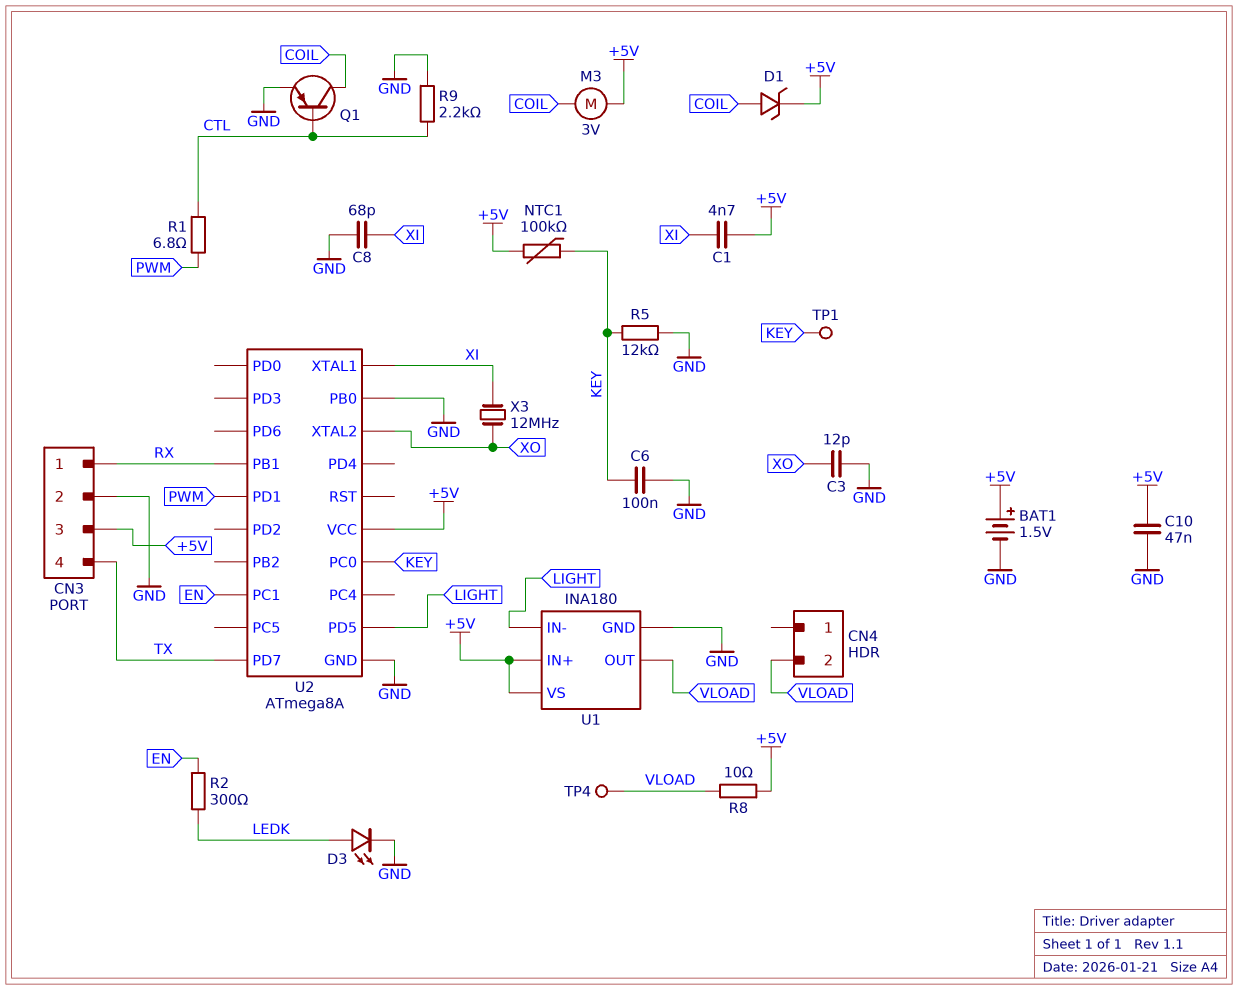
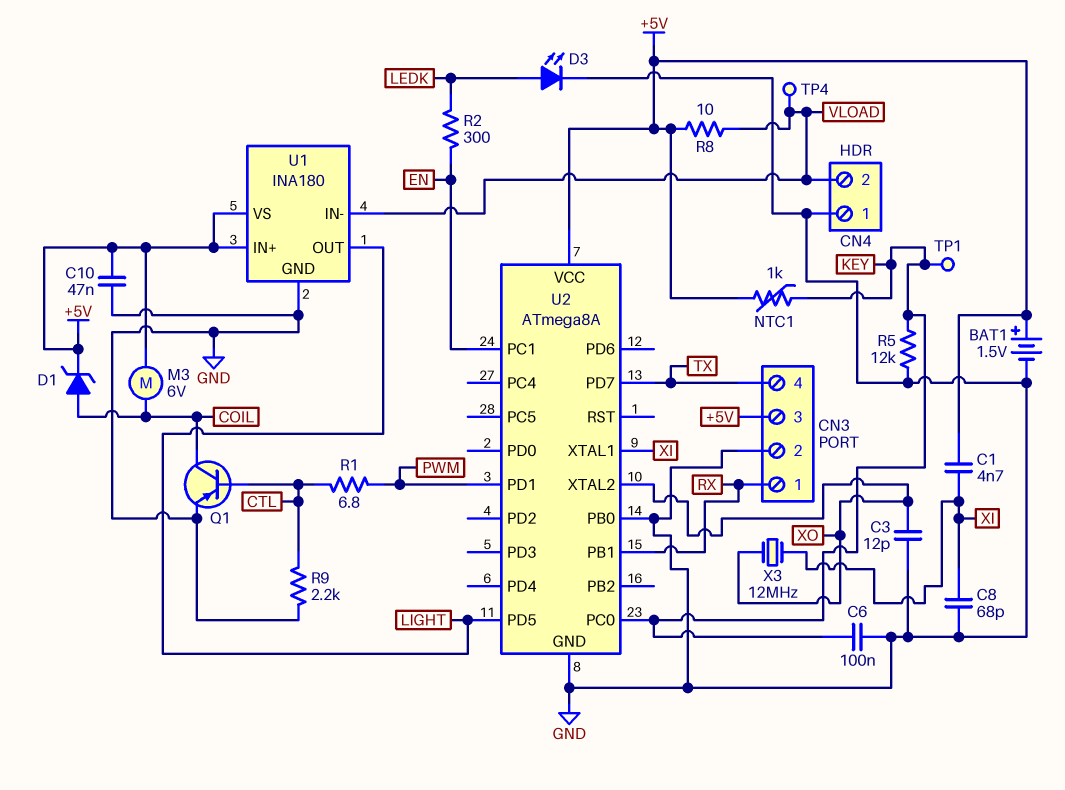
CN4 pin 1: none -> GND
M3: motor 3V (+5V, COIL) -> motor 6V (+5V, COIL)
NTC1: 100k (+5V, KEY) -> 1k (+5V, KEY)
U1 pin IN-: LIGHT -> VLOAD
U1 pin OUT: VLOAD -> LIGHT

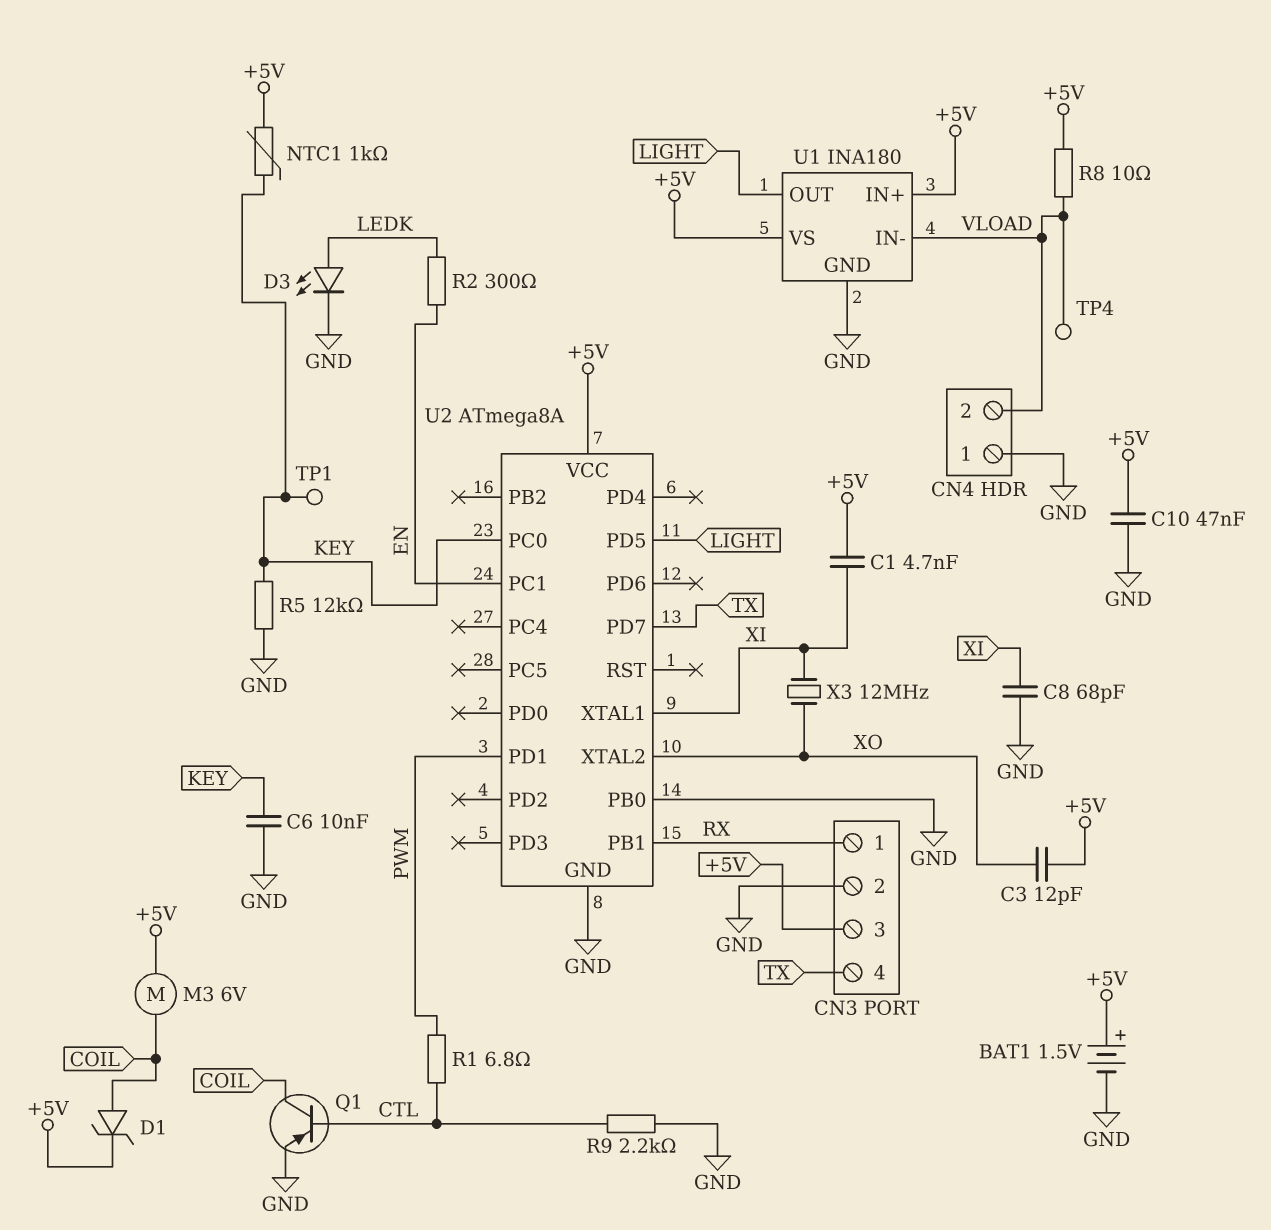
C3: 12pF (GND, XO) -> 12pF (+5V, XO)
C6: 100nF (GND, KEY) -> 10nF (GND, KEY)

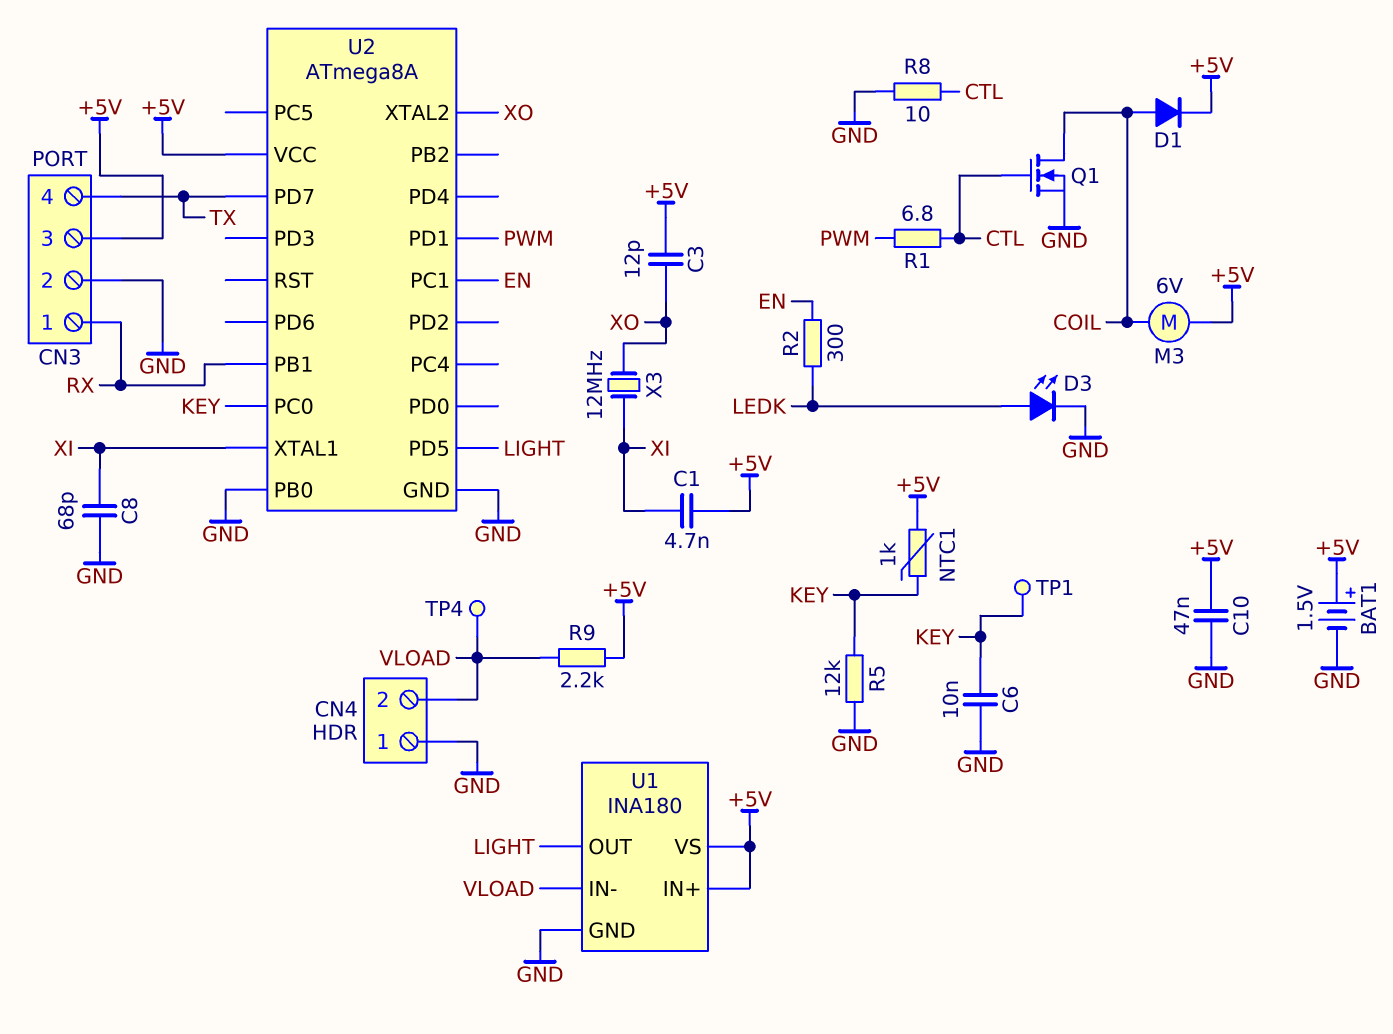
D1: zener (A COIL, K +5V) -> diode (A COIL, K +5V)
Q1: PNP (B CTL, C COIL, E GND) -> NMOS (G CTL, D COIL, S GND)
R8: 10 (+5V, VLOAD) -> 10 (CTL, GND)
R9: 2.2k (CTL, GND) -> 2.2k (+5V, VLOAD)

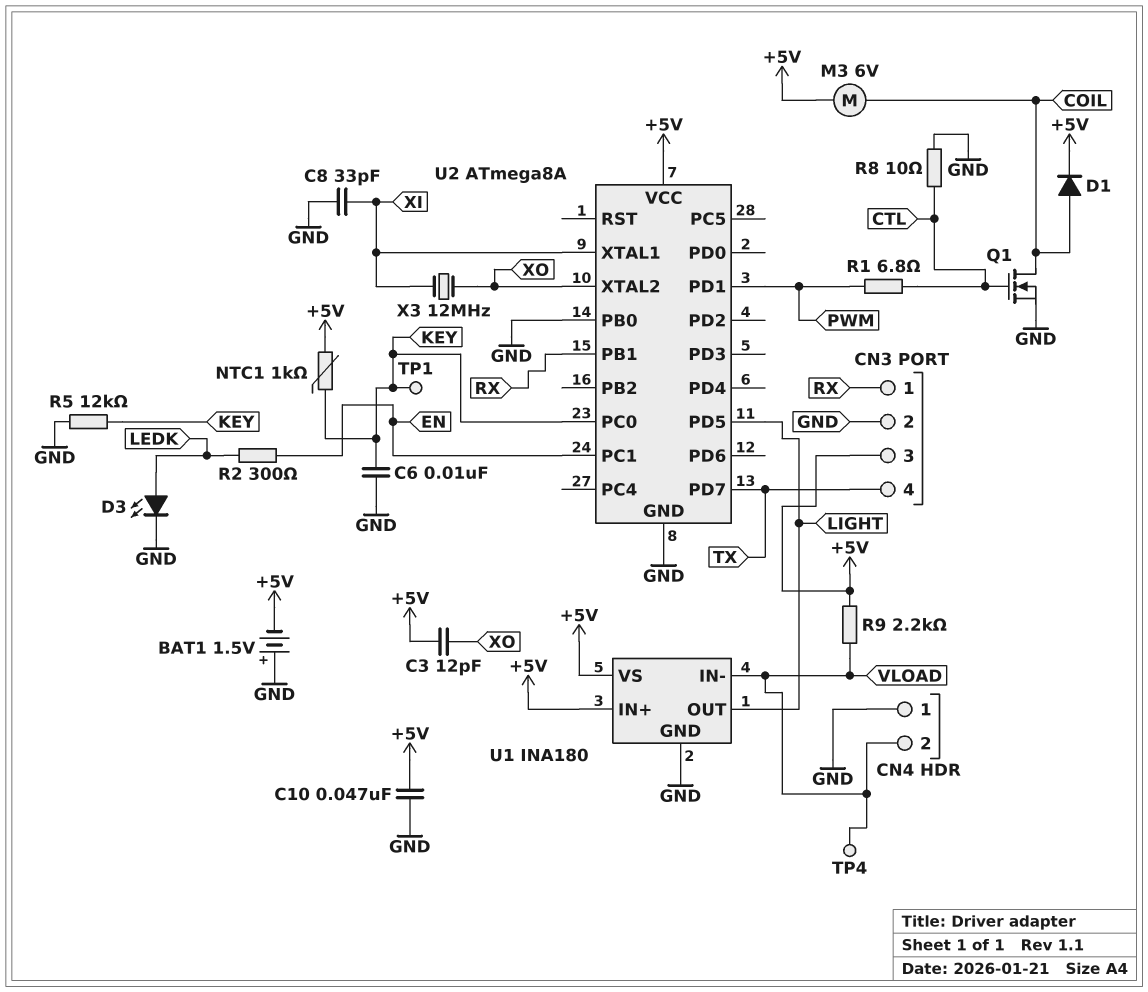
BAT1: 1.5V (plus +5V, minus GND) -> 1.5V (plus GND, minus +5V)
C1: 4.7nF (+5V, XI) -> none
C8: 68pF (GND, XI) -> 33pF (GND, XI)

